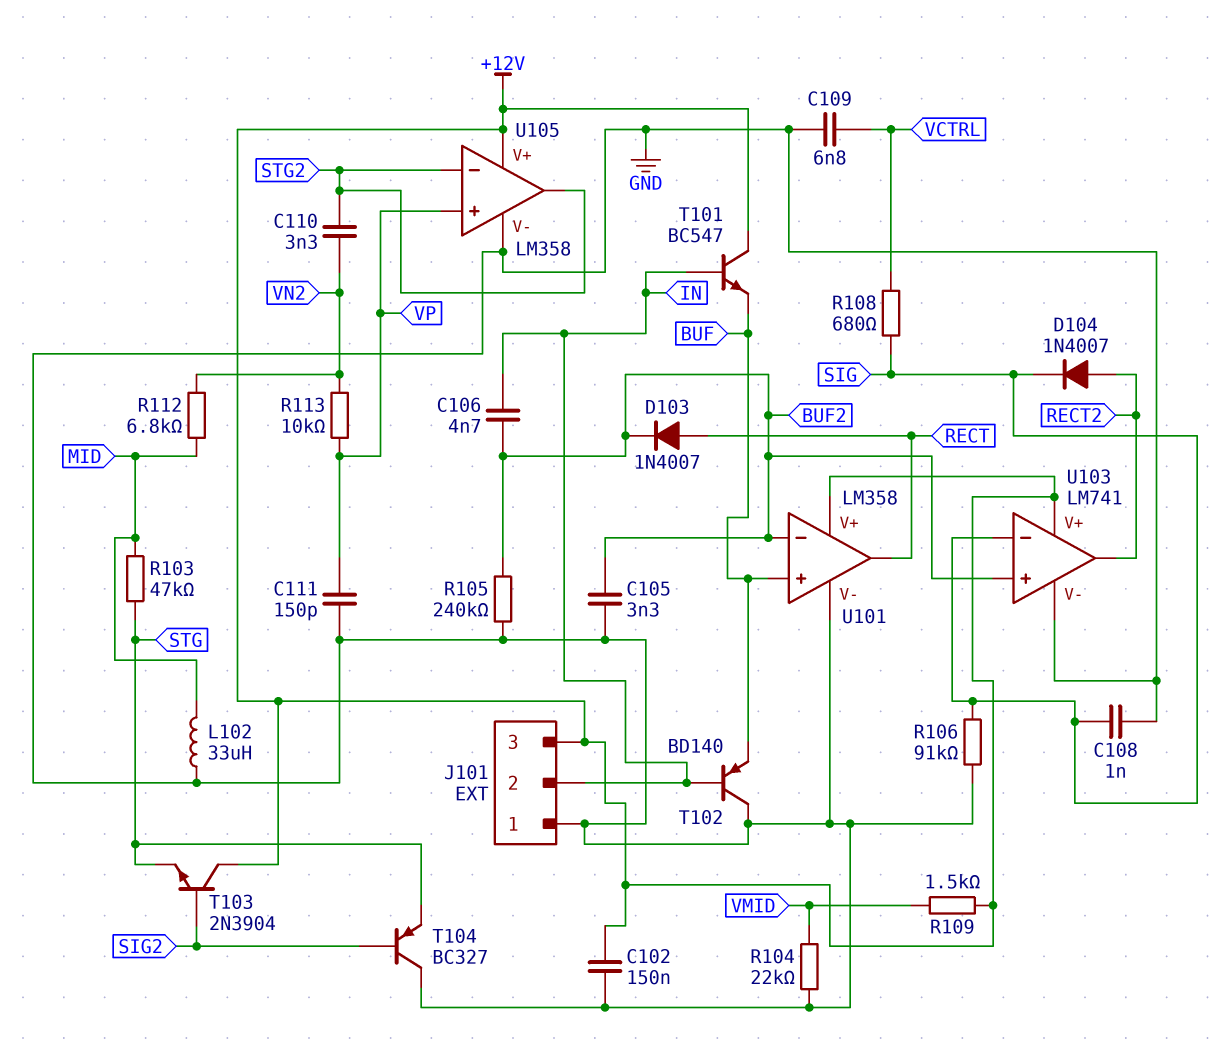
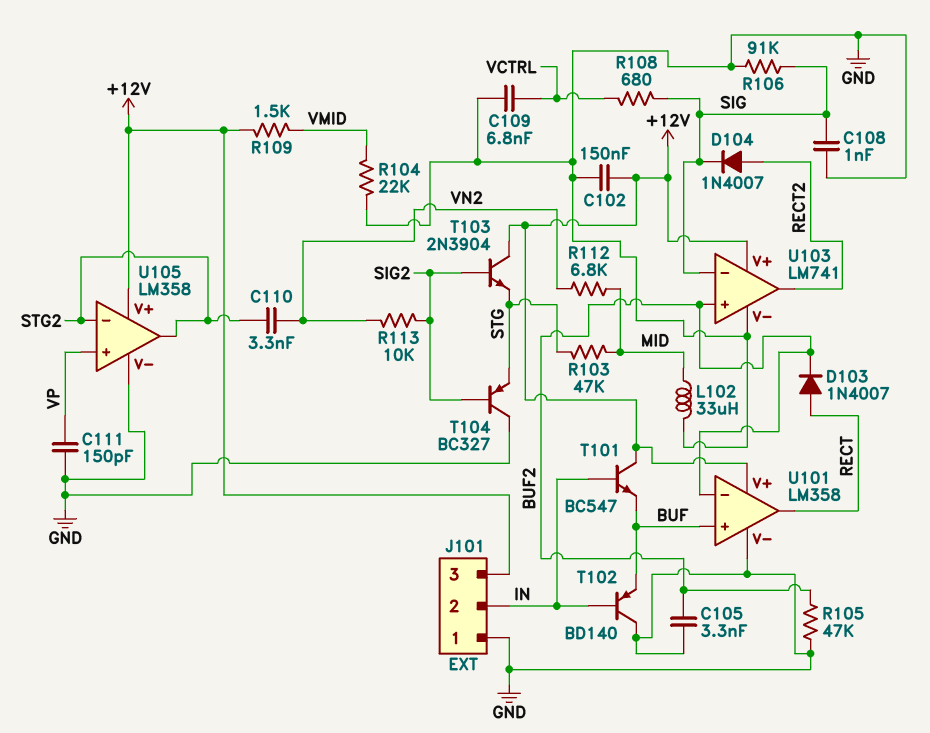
C106: 4.7nF (BUF2, IN) -> none
R105: 240k (BUF2, GND) -> 47k (BUF2, GND)
R113: 10k (VN2, VP) -> 10k (SIG2, VN2)

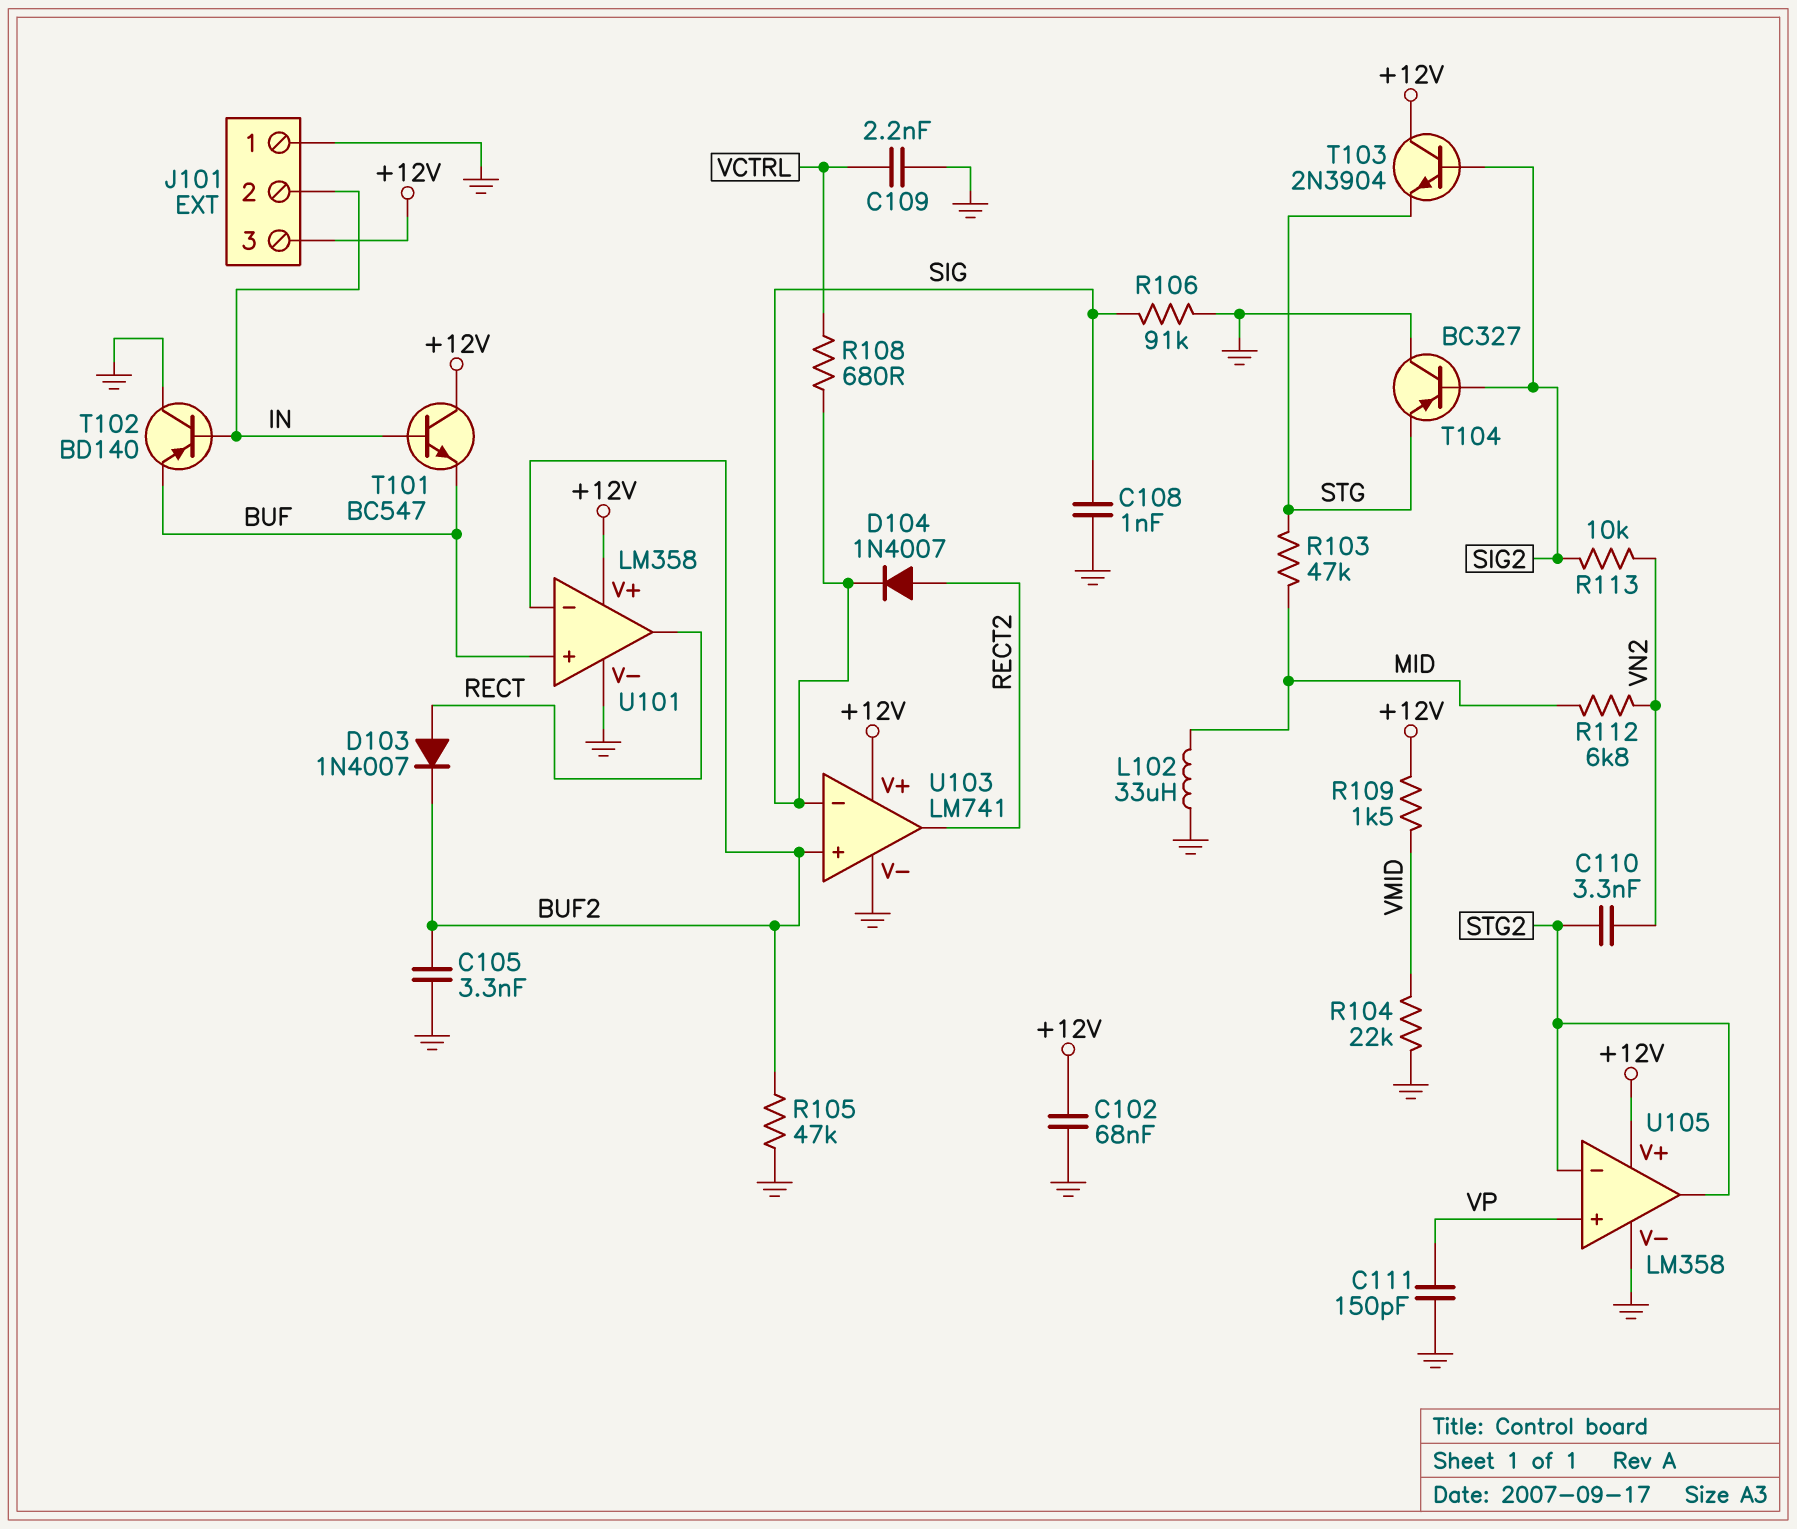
C102: 150nF (+12V, GND) -> 68nF (+12V, GND)
C109: 6.8nF (GND, VCTRL) -> 2.2nF (GND, VCTRL)

